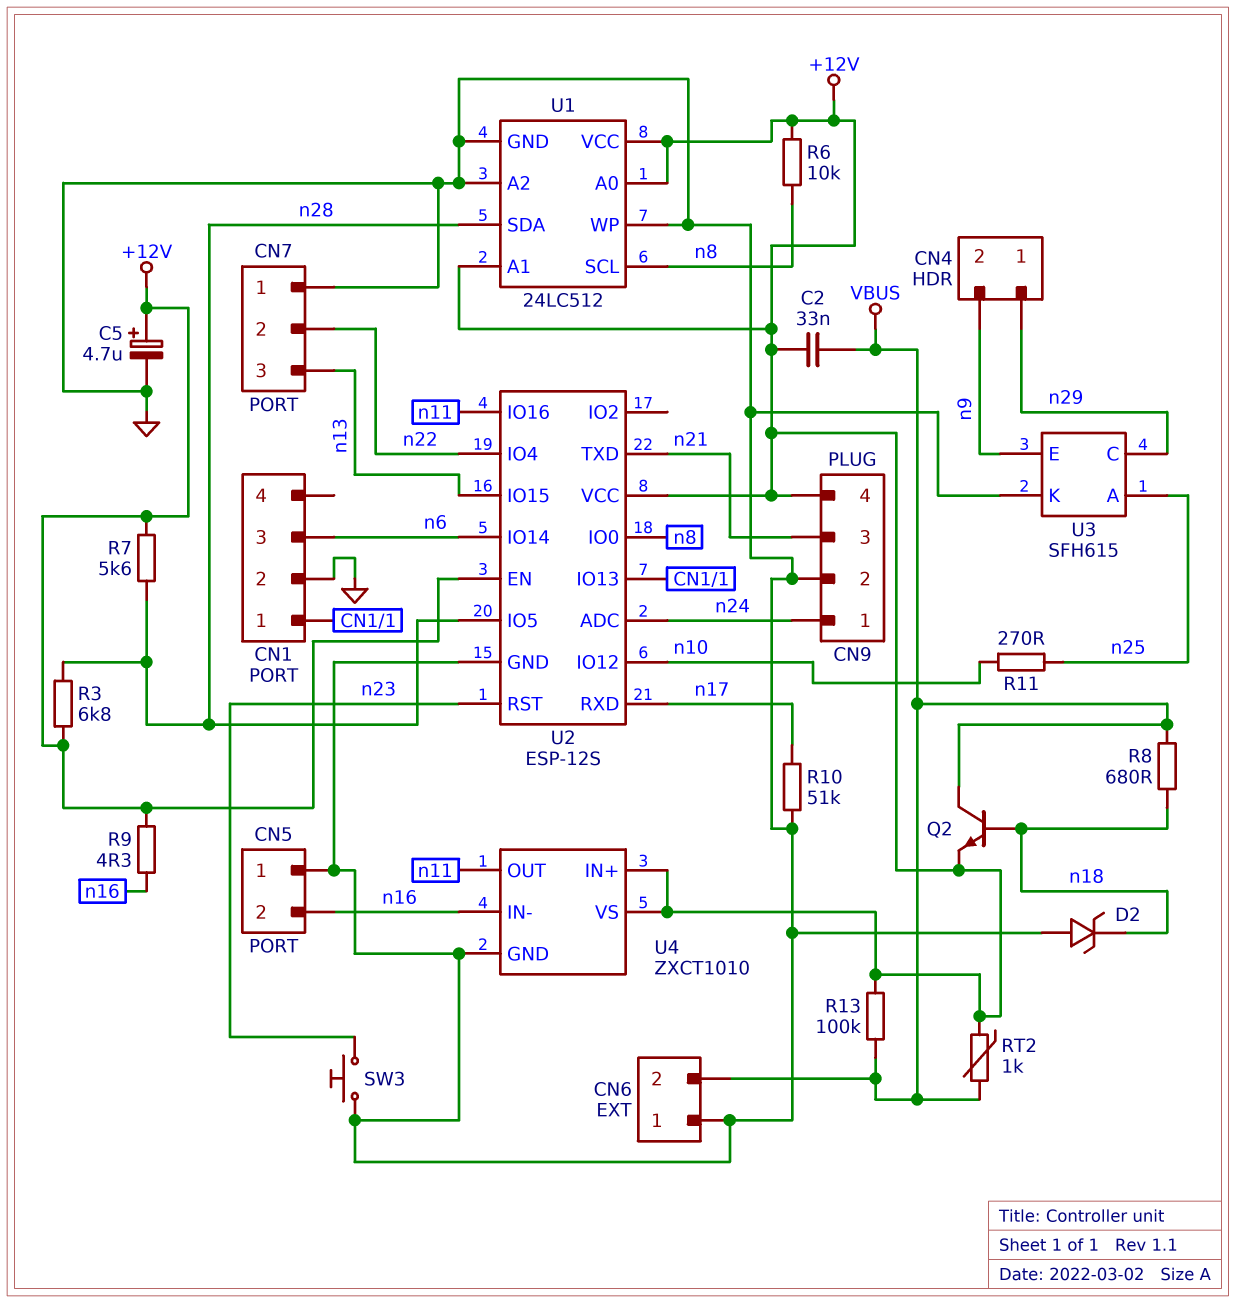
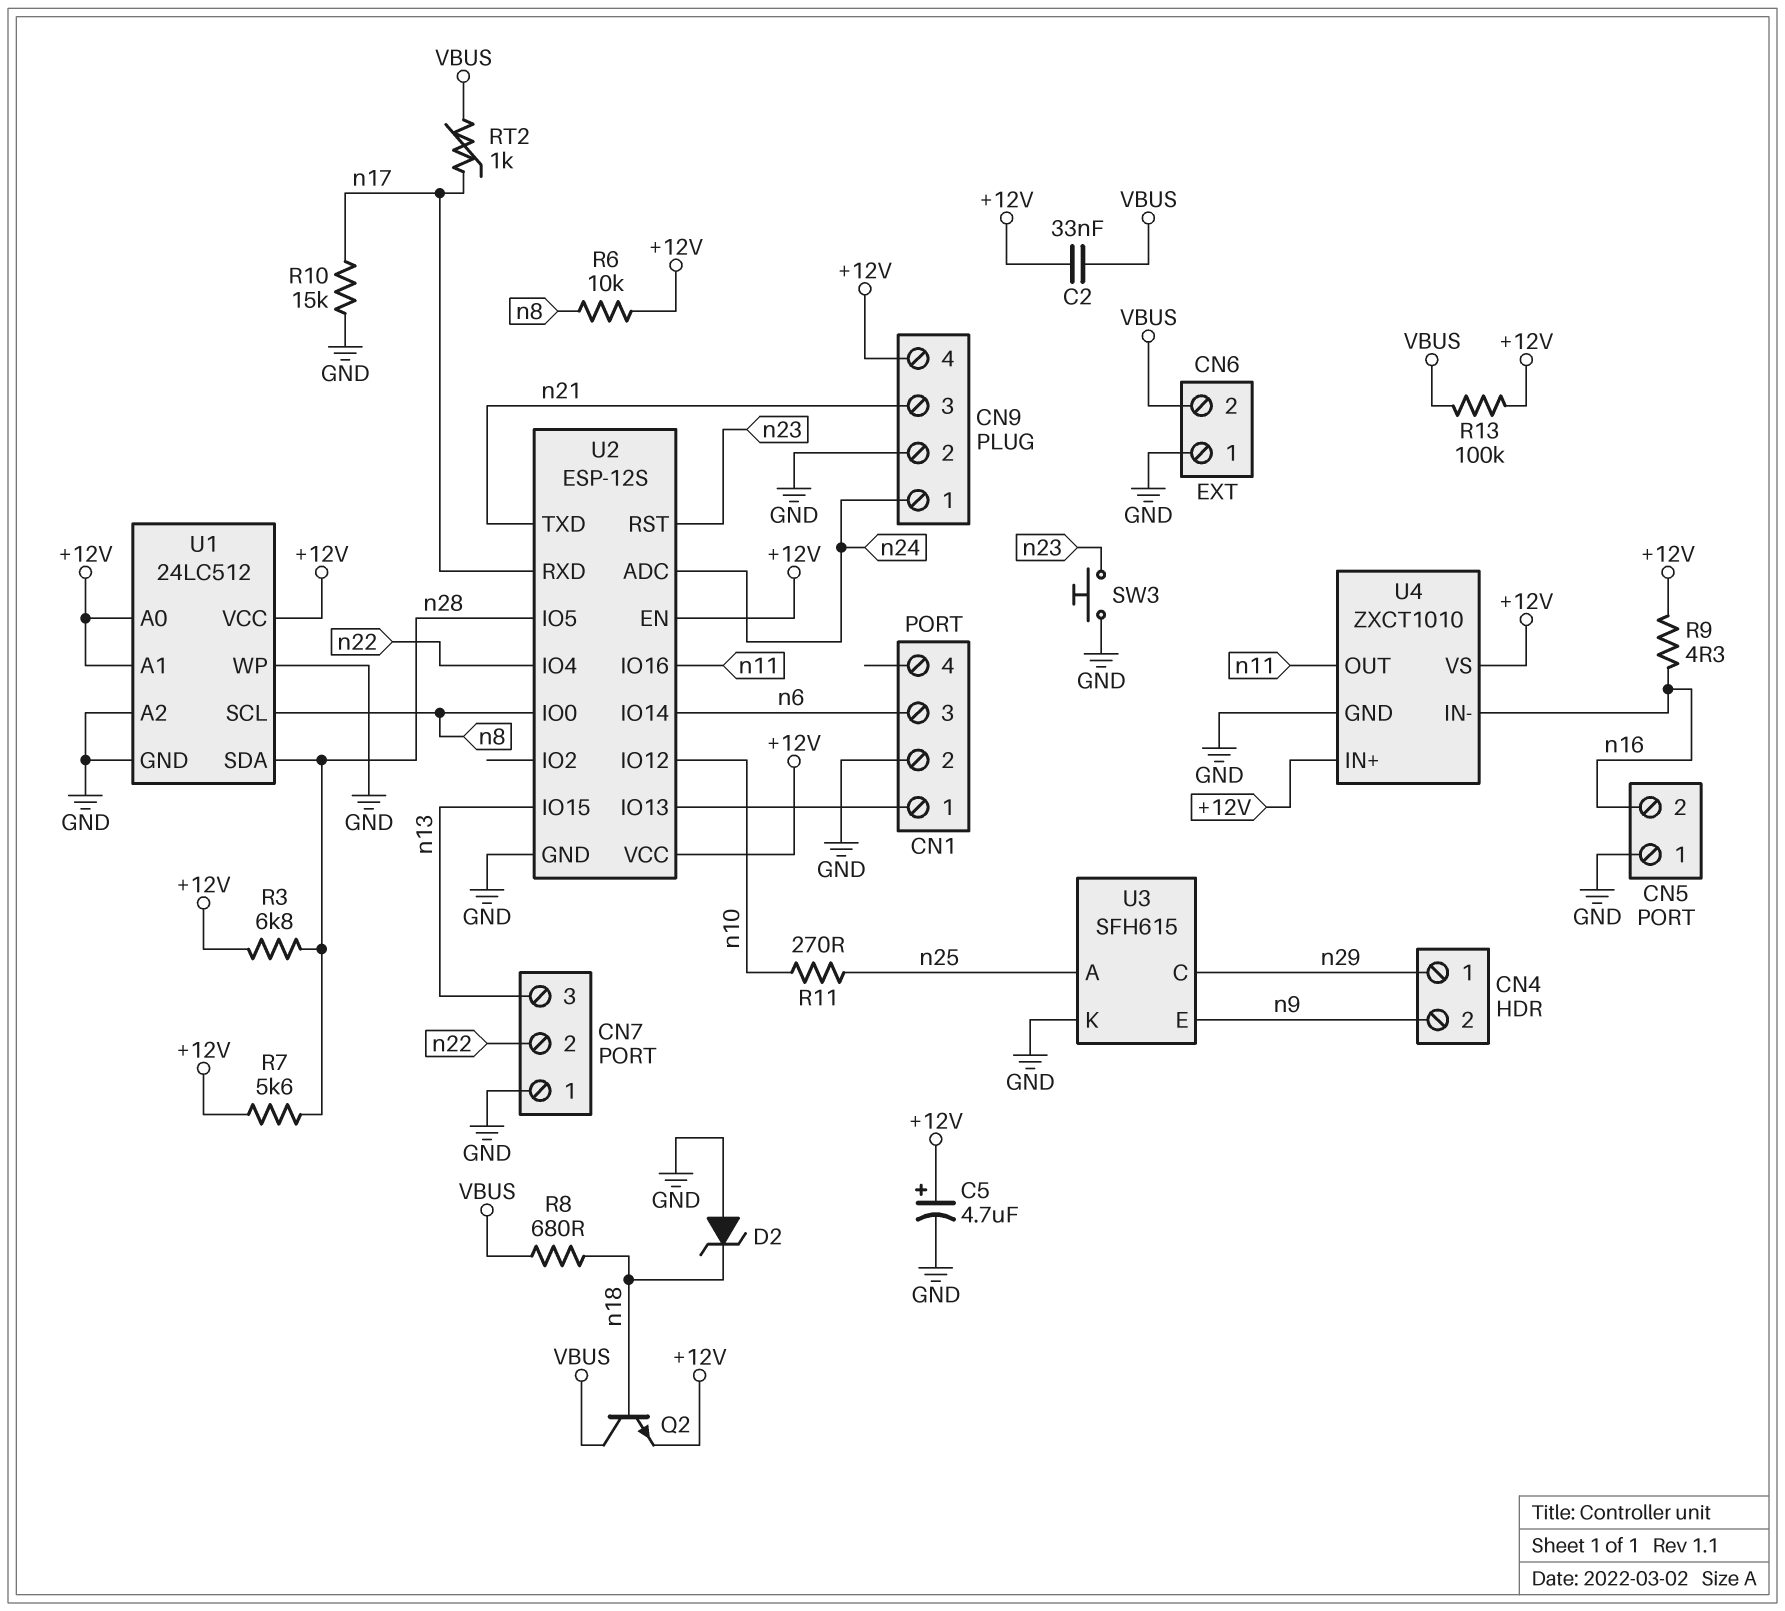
R10: 51k (GND, n17) -> 15k (GND, n17)
RT2: 1k (+12V, VBUS) -> 1k (VBUS, n17)

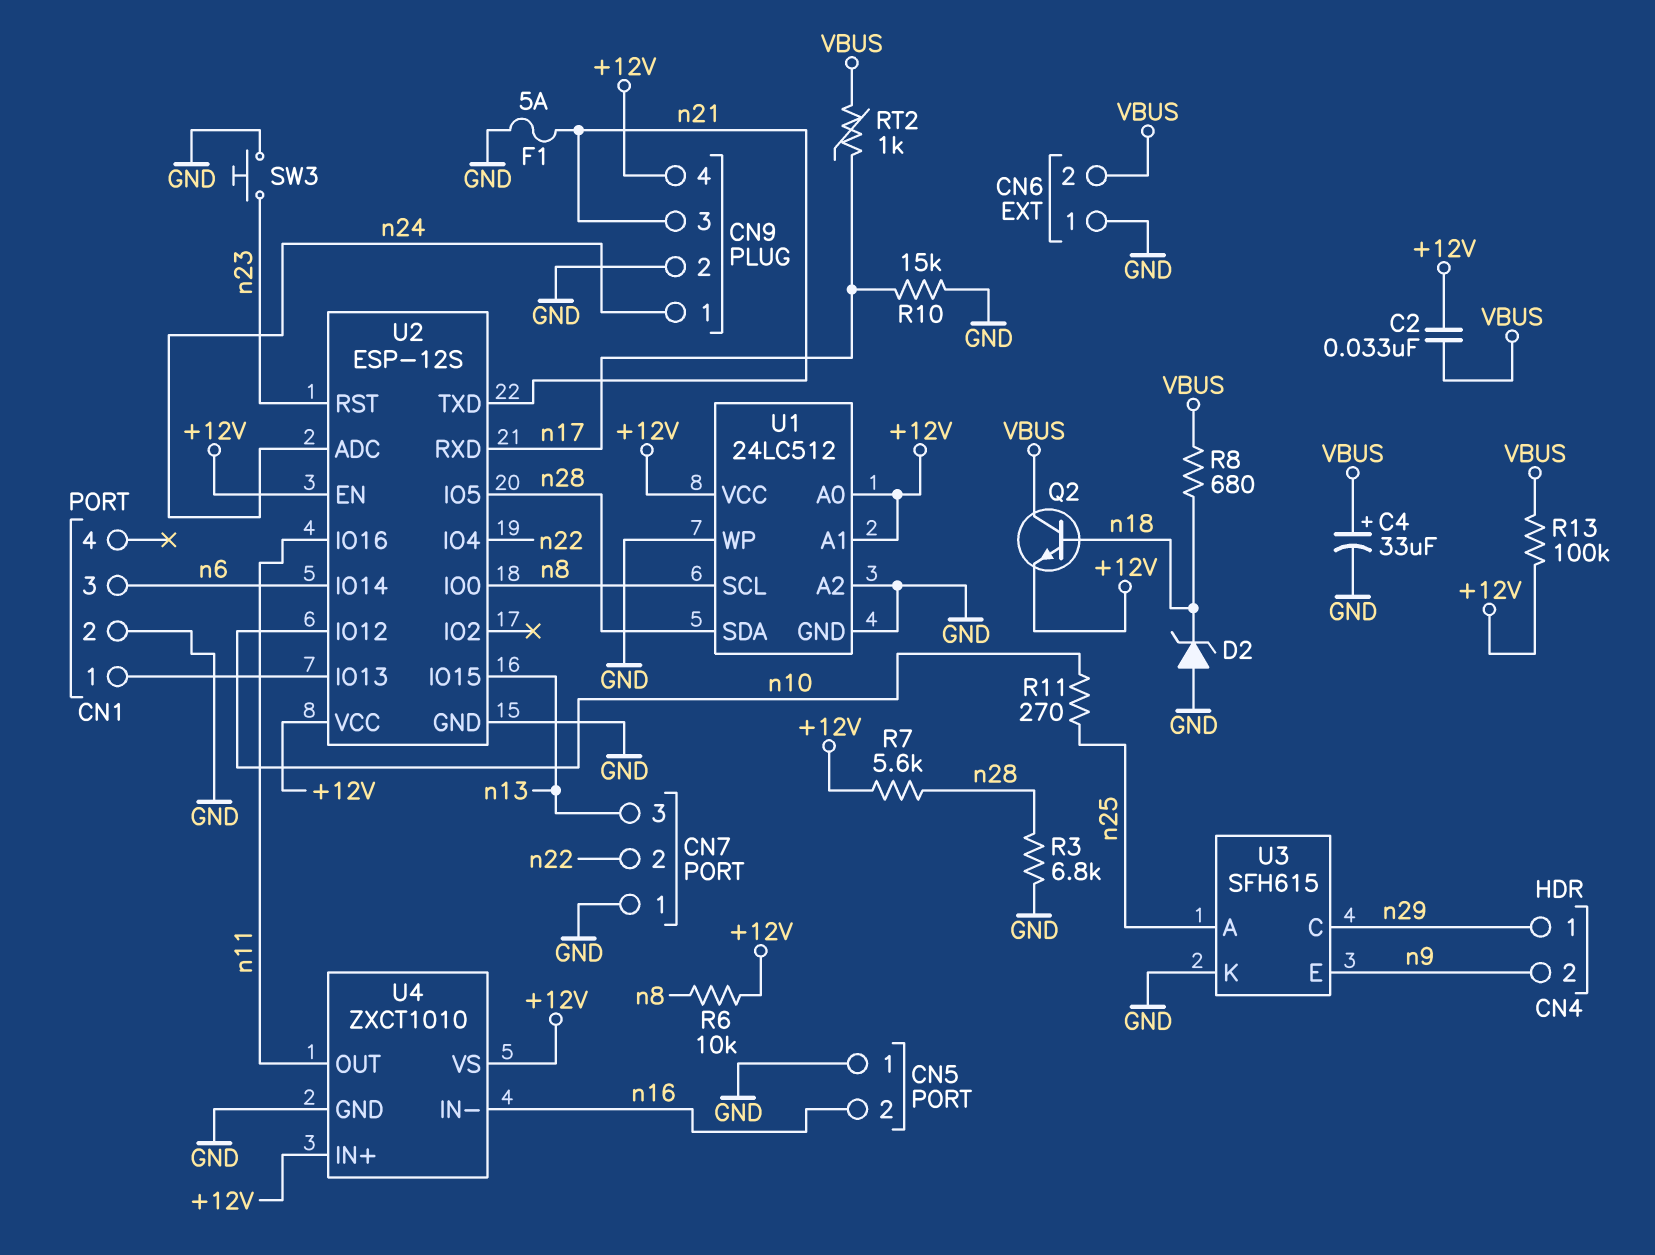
C4: none -> 33uF (plus VBUS, minus GND)
C5: 4.7uF (plus +12V, minus GND) -> none
F1: none -> 5A (GND, n21)
R3: 6.8k (+12V, n28) -> 6.8k (GND, n28)
R9: 4.3 (+12V, n16) -> none

